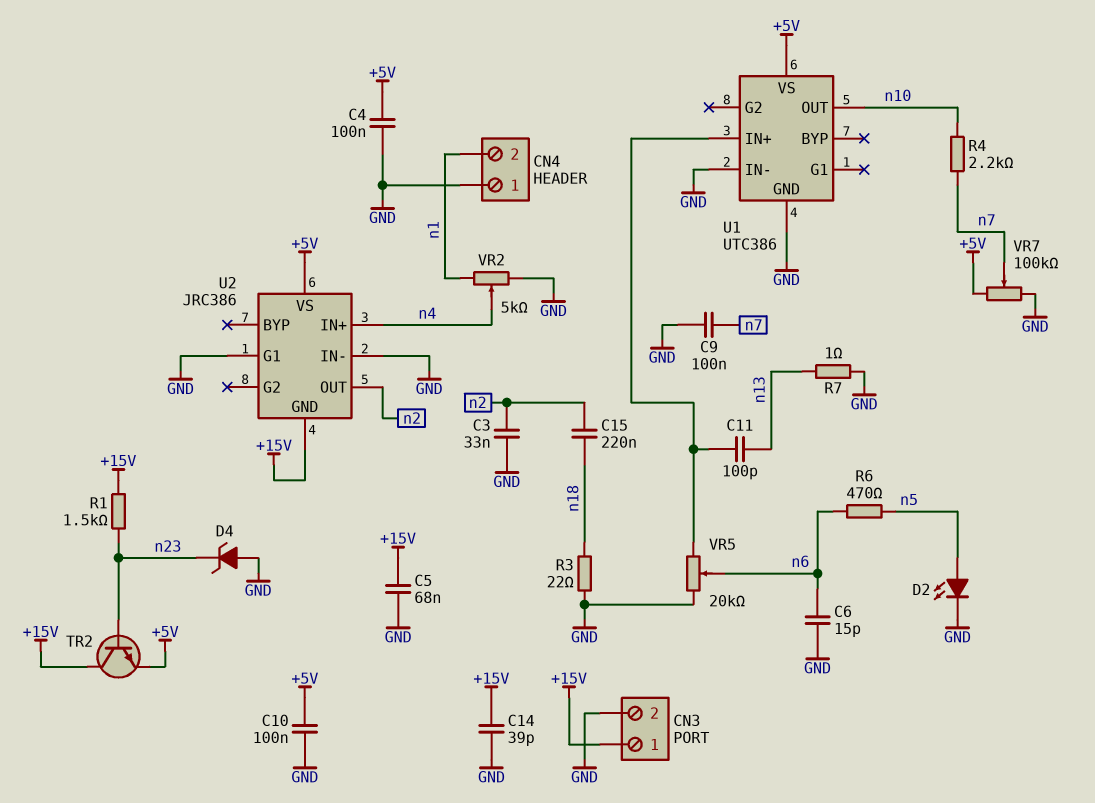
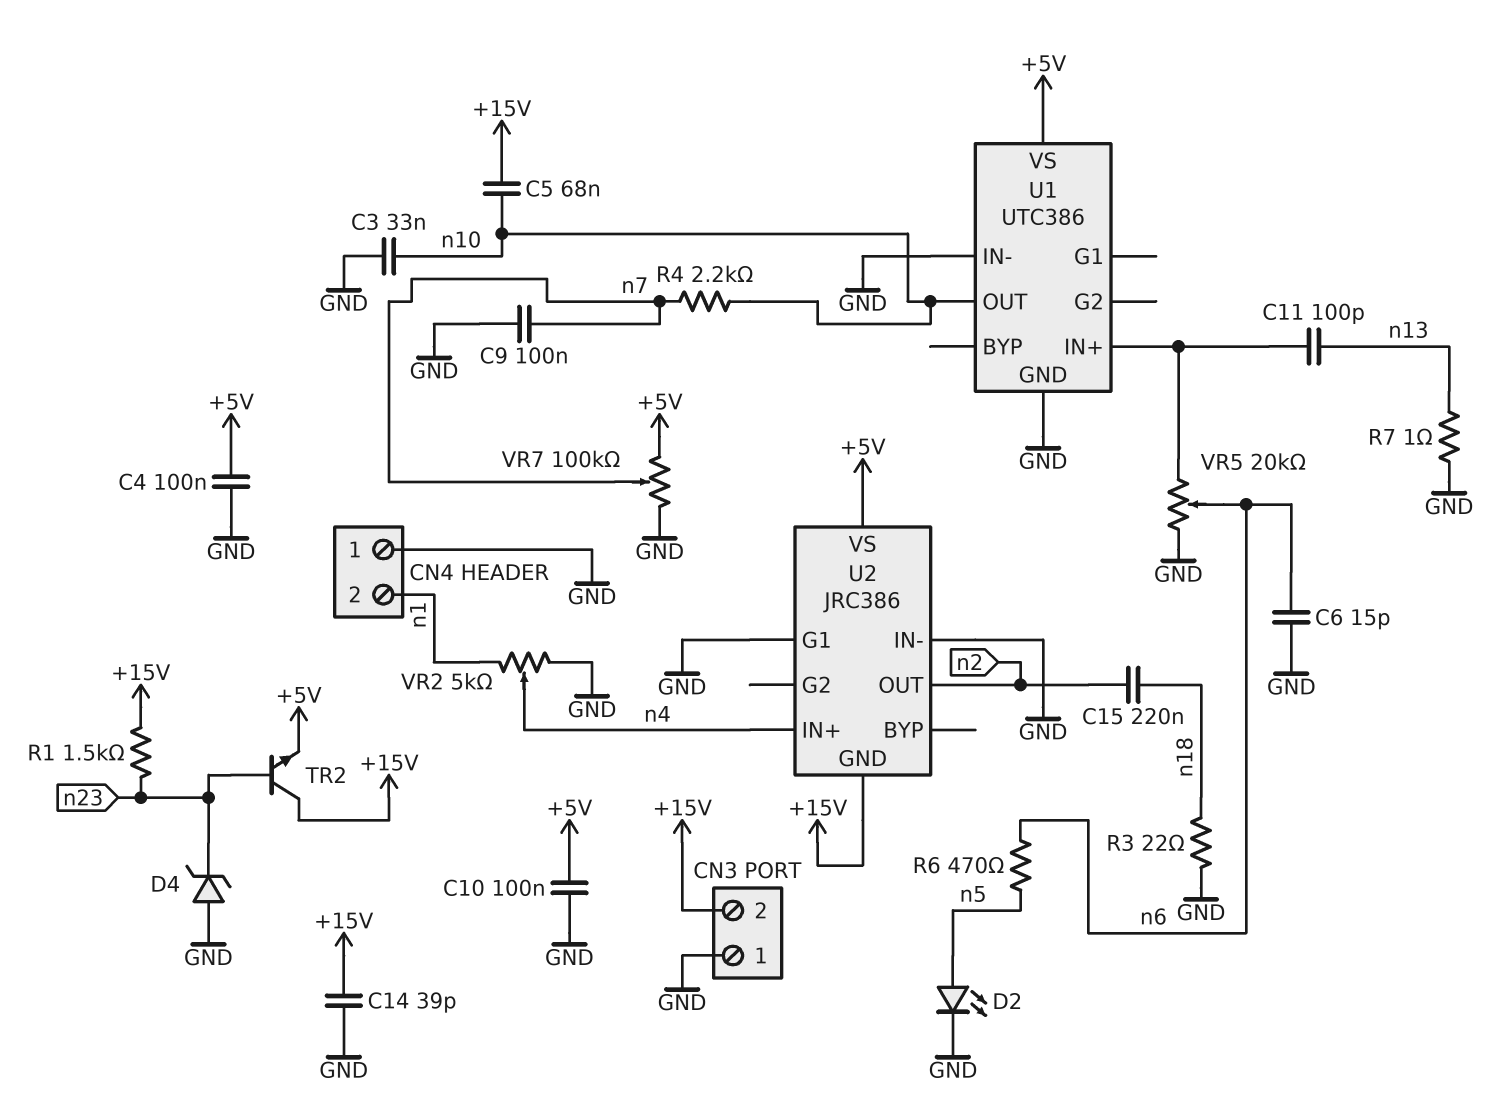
C3: 33nF (GND, n2) -> 33nF (GND, n10)
C5: 68nF (+15V, GND) -> 68nF (+15V, n10)
CN3 pin 1: +15V -> GND
CN3 pin 2: GND -> +15V

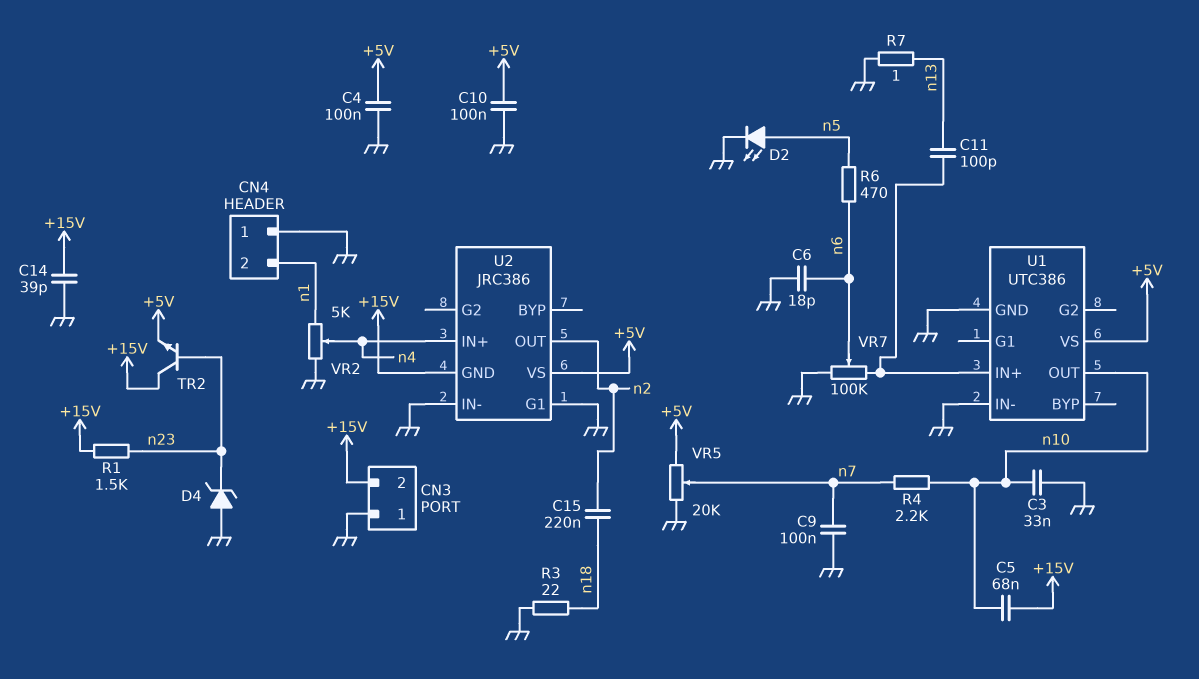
C6: 15pF (GND, n6) -> 18pF (GND, n6)
VR5: 20k (GND, U1/IN+, wiper n6) -> 20k (+5V, GND, wiper n7)
VR7: 100k (+5V, GND, wiper n7) -> 100k (GND, U1/IN+, wiper n6)

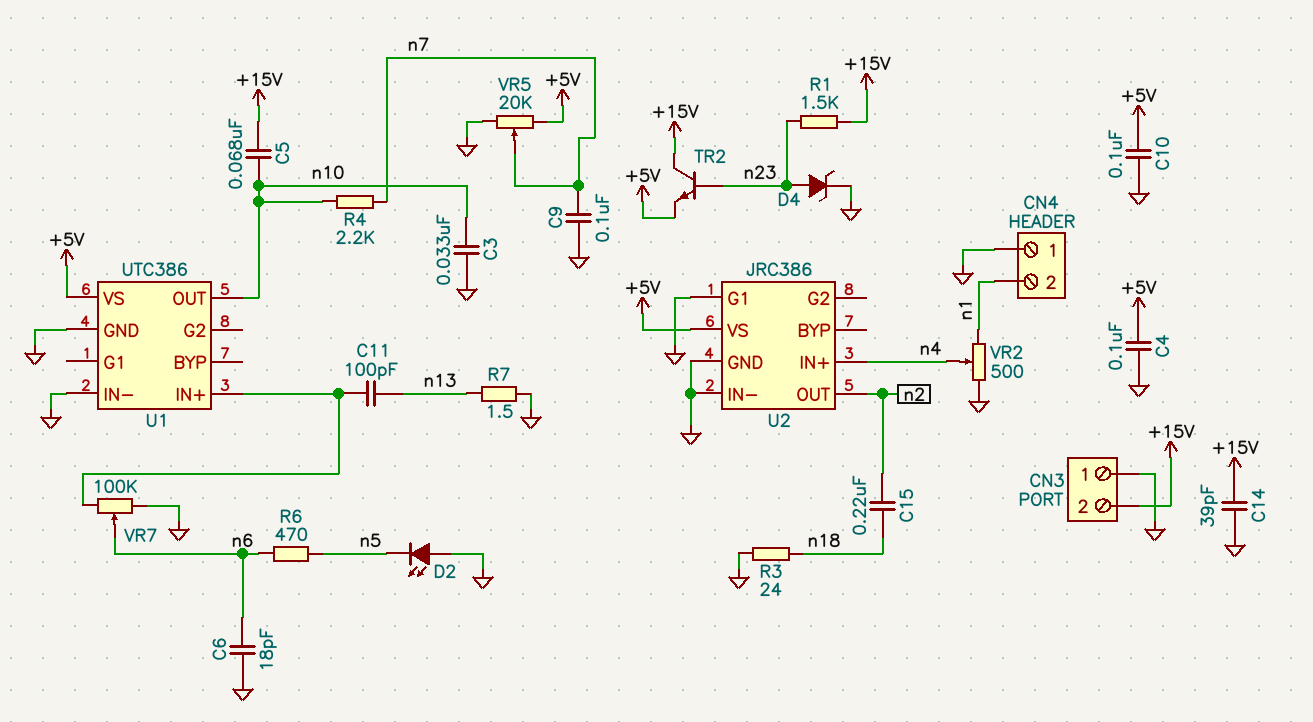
D2: LED (A n5, K GND) -> LED (A GND, K n5)
D4: zener (A GND, K n23) -> zener (A n23, K GND)
R3: 22 (GND, n18) -> 24 (GND, n18)
R7: 1 (GND, n13) -> 1.5 (GND, n13)
U2 pin GND: +15V -> GND
VR2: 5k (GND, n1, wiper n4) -> 500 (GND, n1, wiper n4)

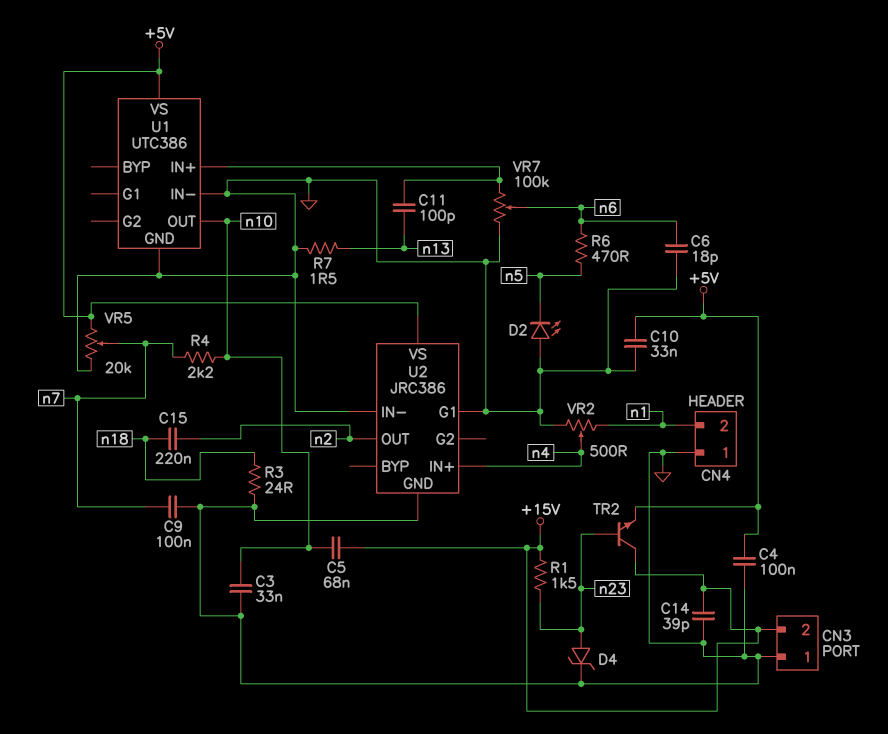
C10: 100nF (+5V, GND) -> 33nF (+5V, GND)

